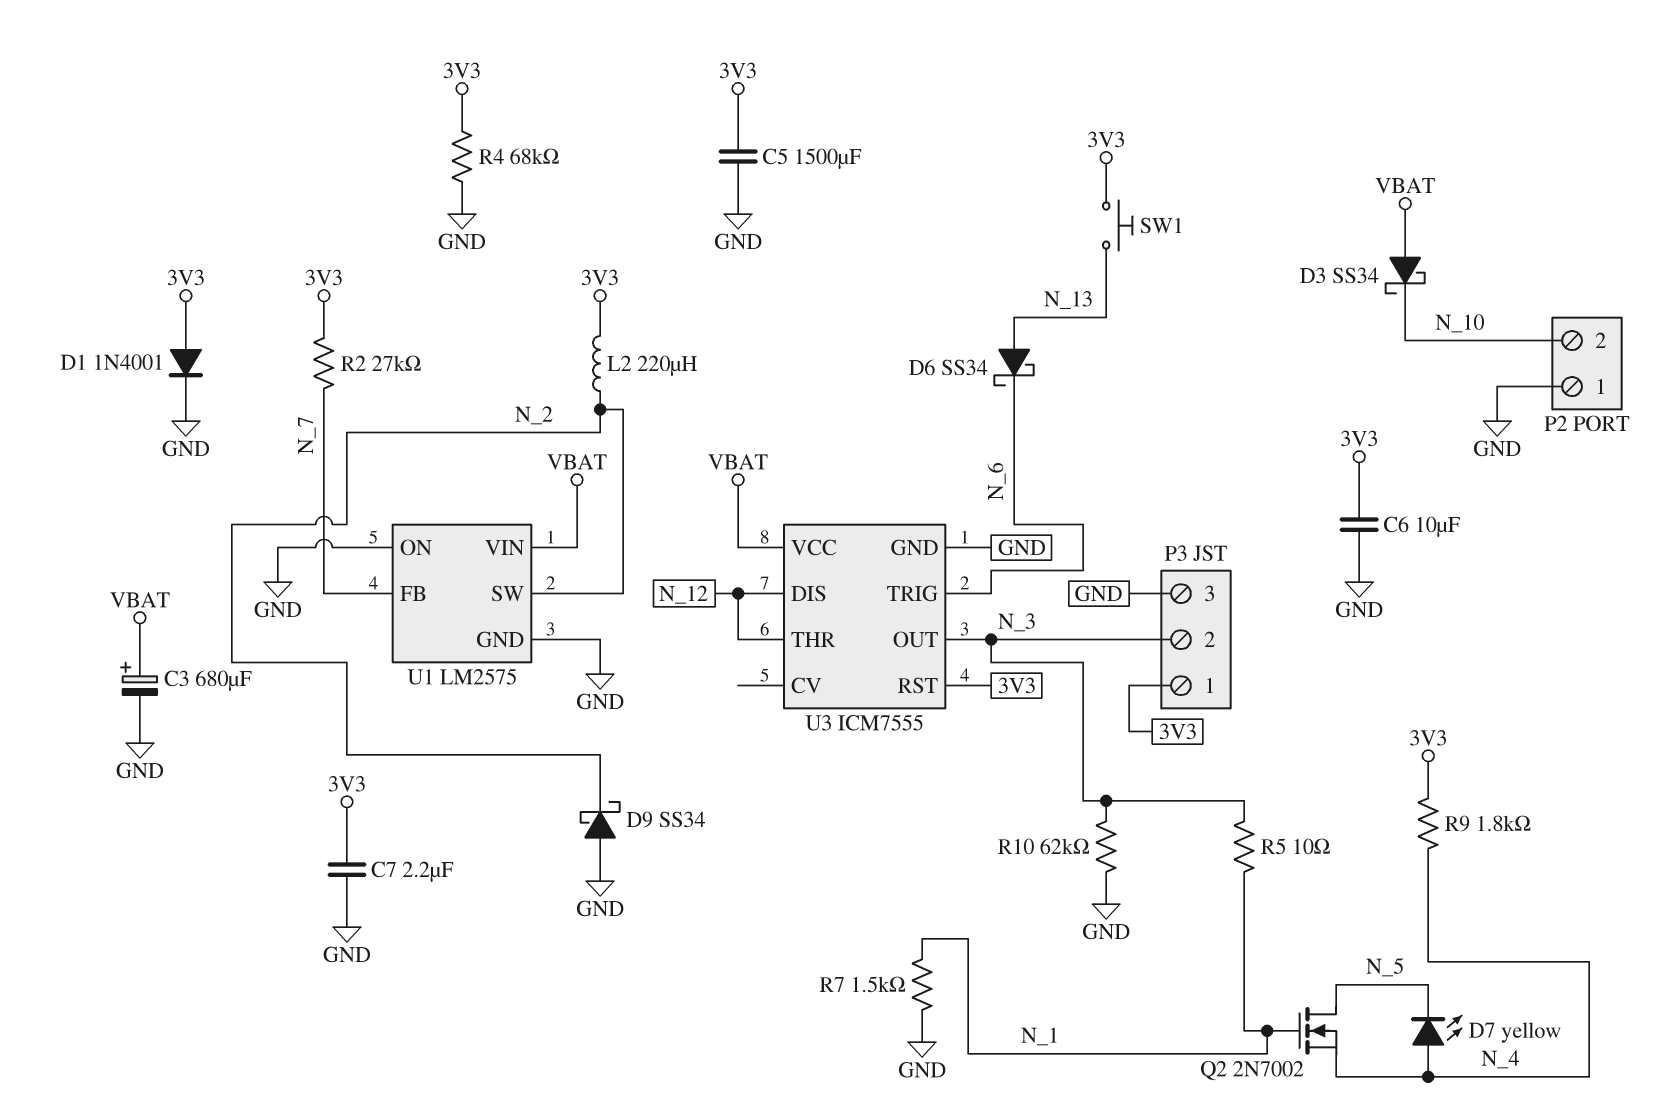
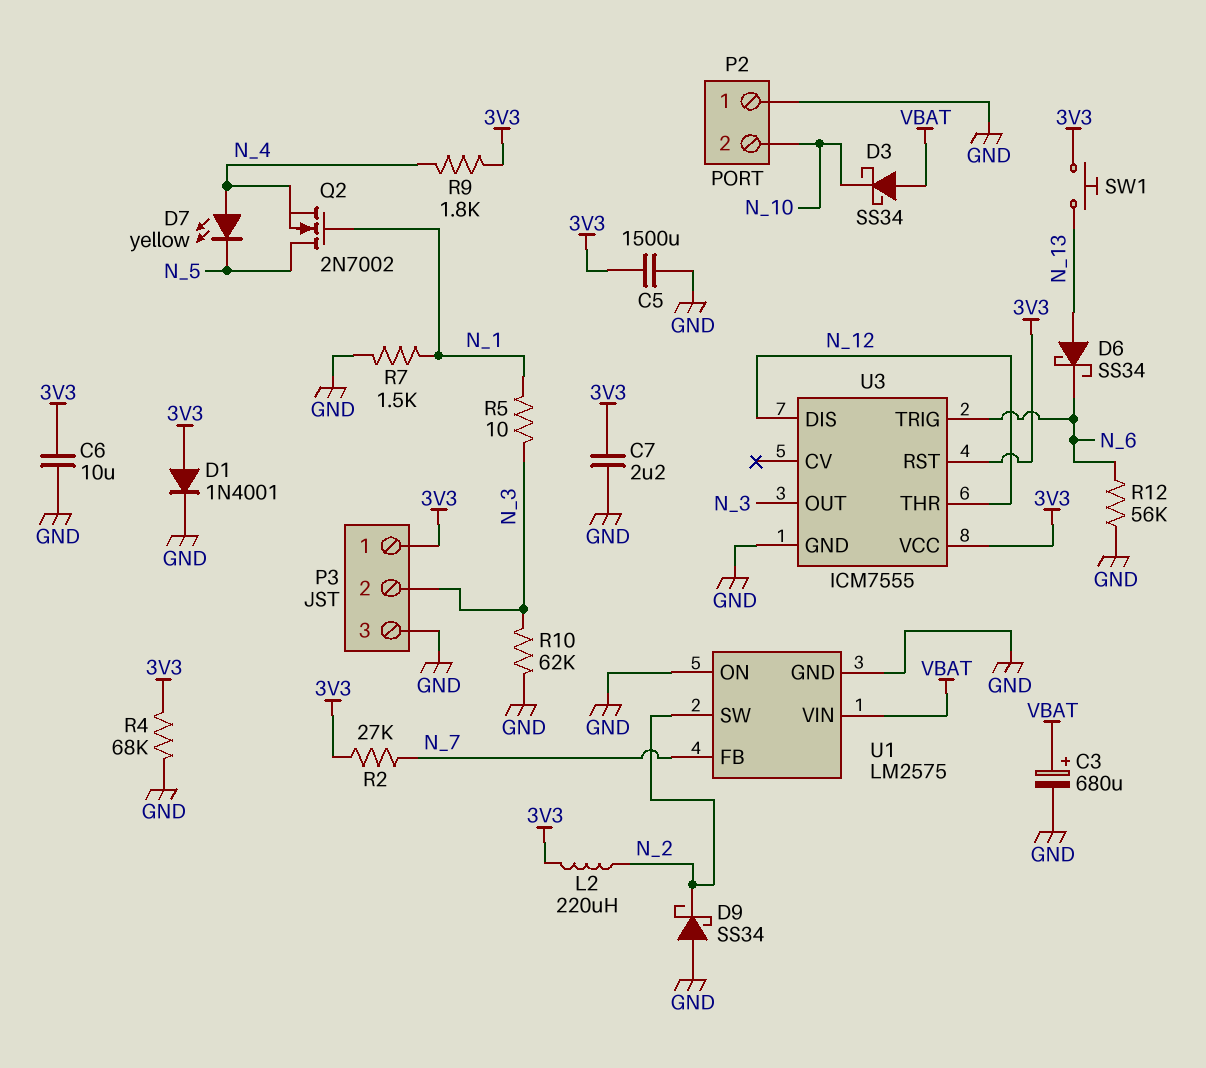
R12: none -> 56k (GND, N_6)
U3 pin VCC: VBAT -> 3V3

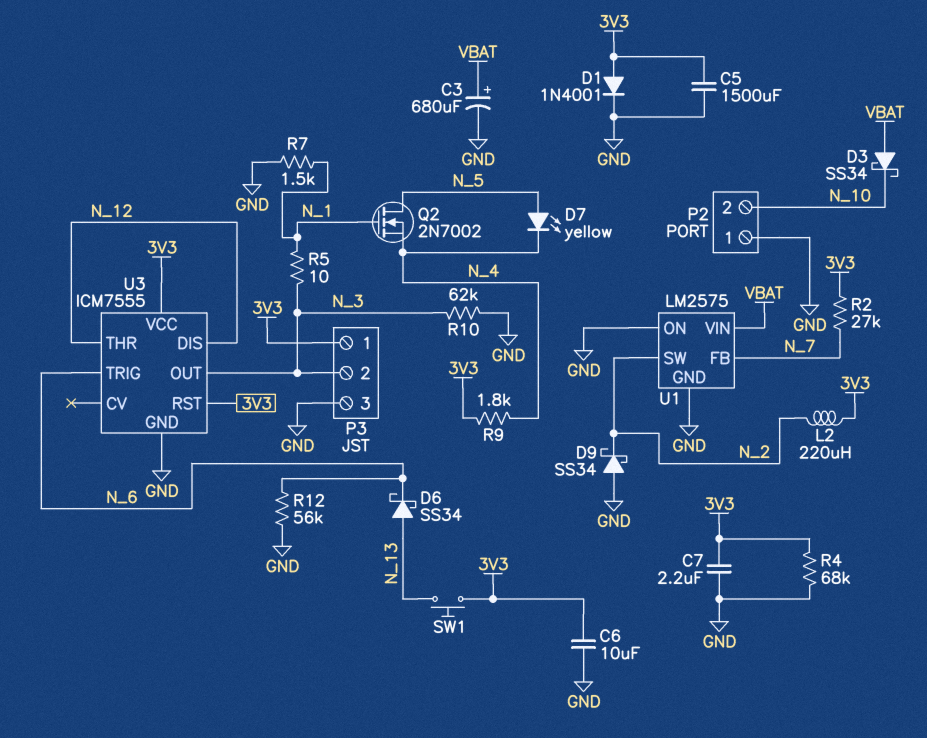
D7: LED yellow (A N_4, K N_5) -> LED yellow (A N_5, K N_4)

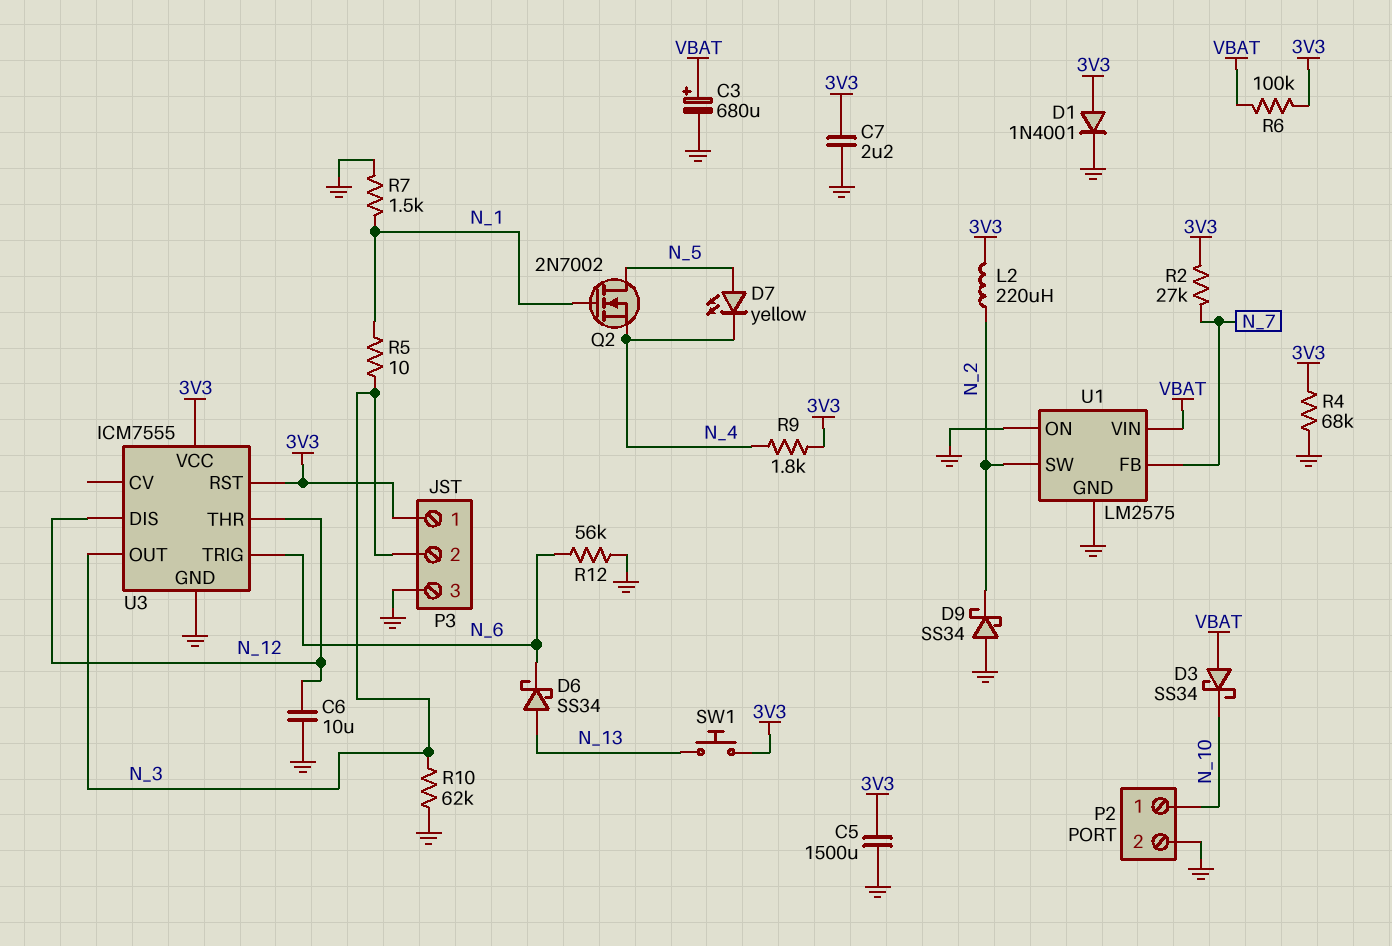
C6: 10uF (3V3, GND) -> 10uF (GND, N_12)
P2 pin 1: GND -> N_10
P2 pin 2: N_10 -> GND
R6: none -> 100k (3V3, VBAT)

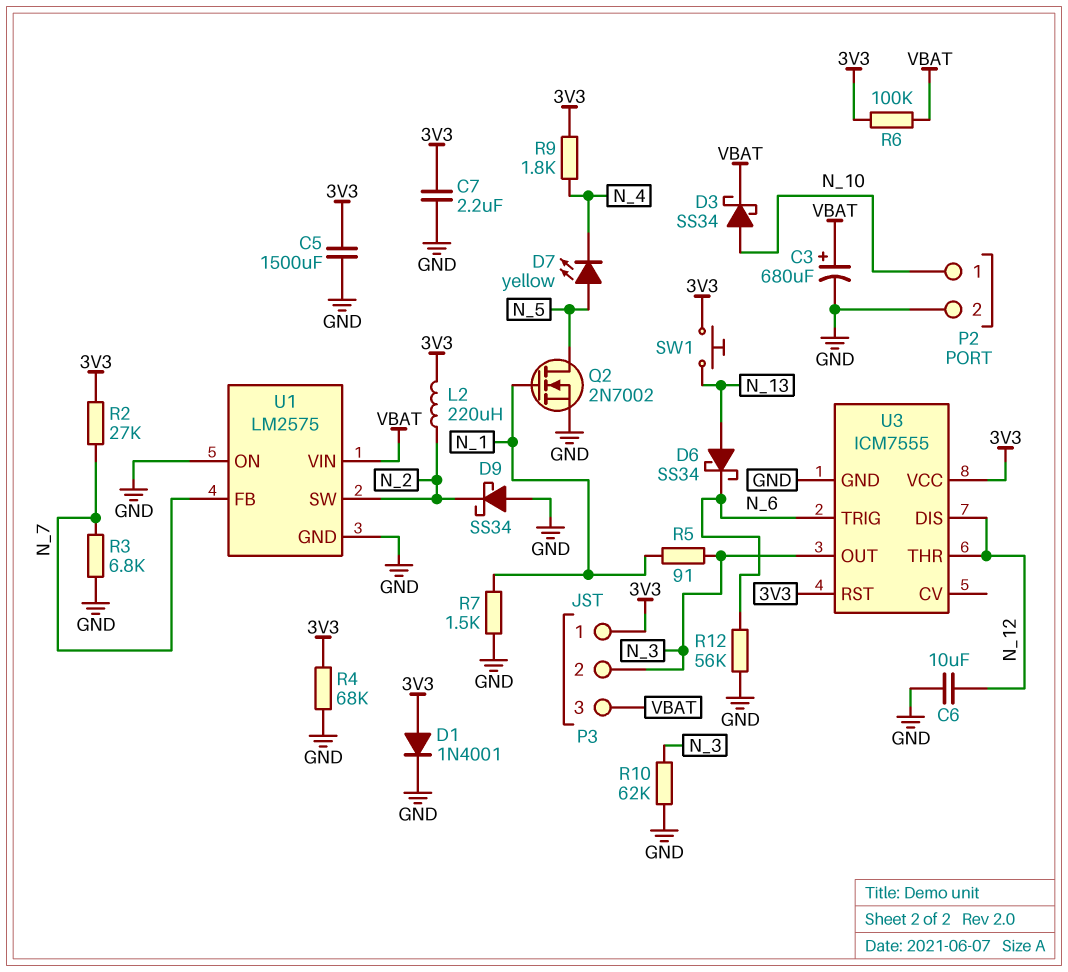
D3: schottky SS34 (A VBAT, K N_10) -> schottky SS34 (A N_10, K VBAT)
P3 pin 3: GND -> VBAT
Q2: NMOS 2N7002 (G N_1, D N_5, S N_4) -> NMOS 2N7002 (G N_1, D N_5, S GND)
R3: none -> 6.8k (GND, N_7)
R5: 10 (N_1, N_3) -> 91 (N_1, N_3)

